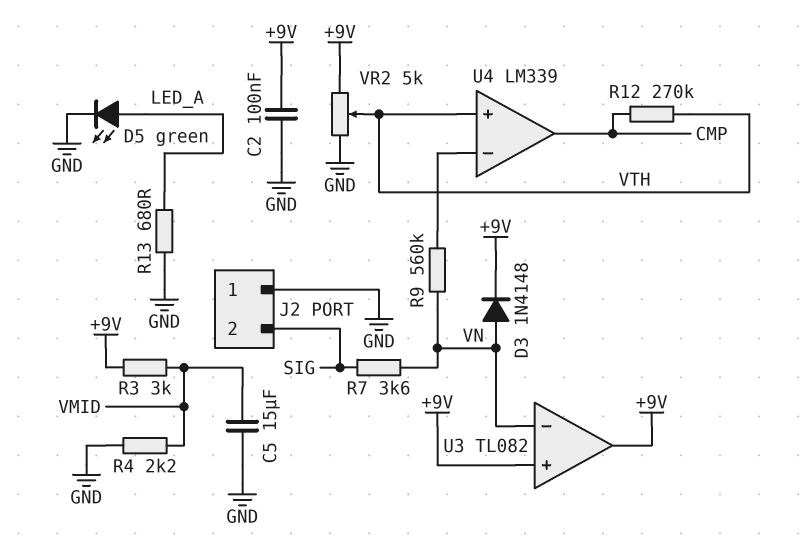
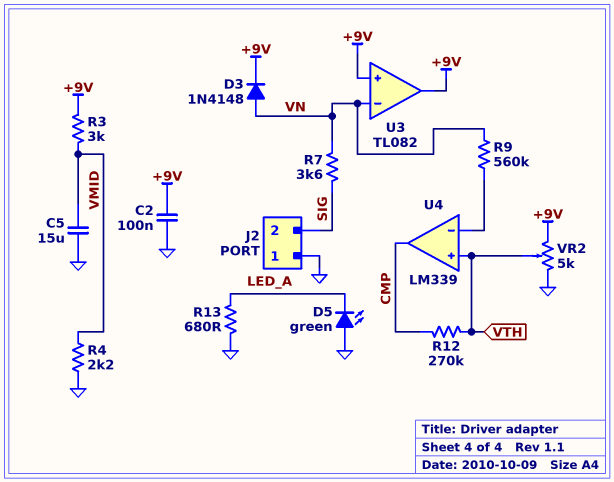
D5: LED green (A LED_A, K GND) -> LED green (A GND, K LED_A)

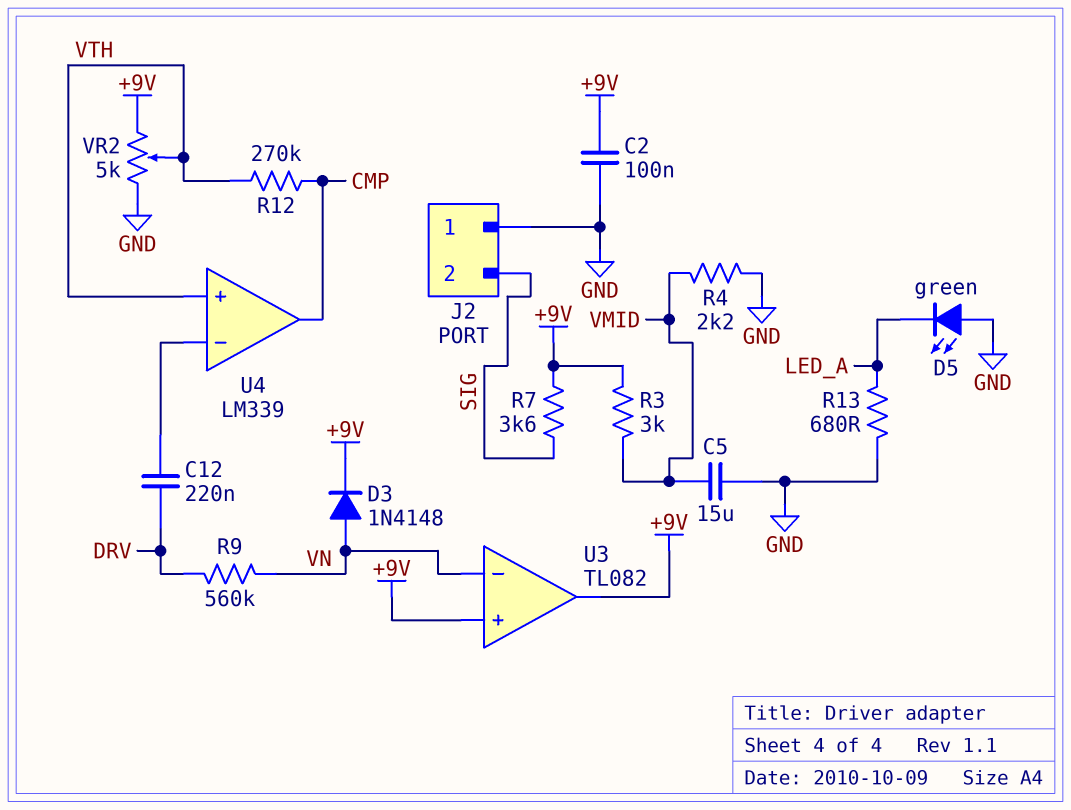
C12: none -> 220nF (DRV, U4/in-)
R7: 3.6k (SIG, VN) -> 3.6k (+9V, SIG)
R9: 560k (U4/in-, VN) -> 560k (DRV, VN)

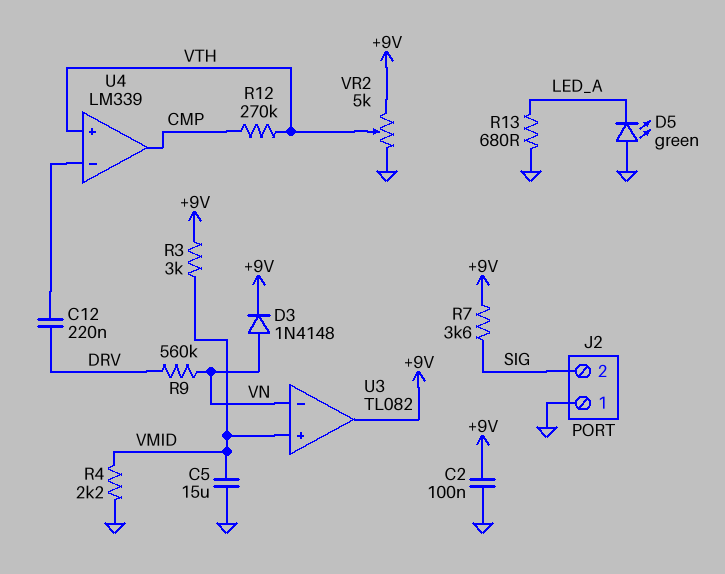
U3 pin in+: +9V -> VMID

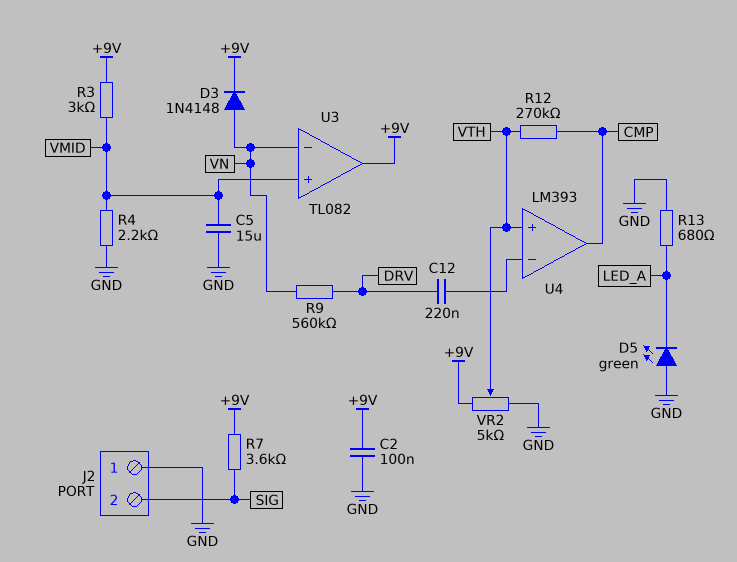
U4: LM339 -> LM393

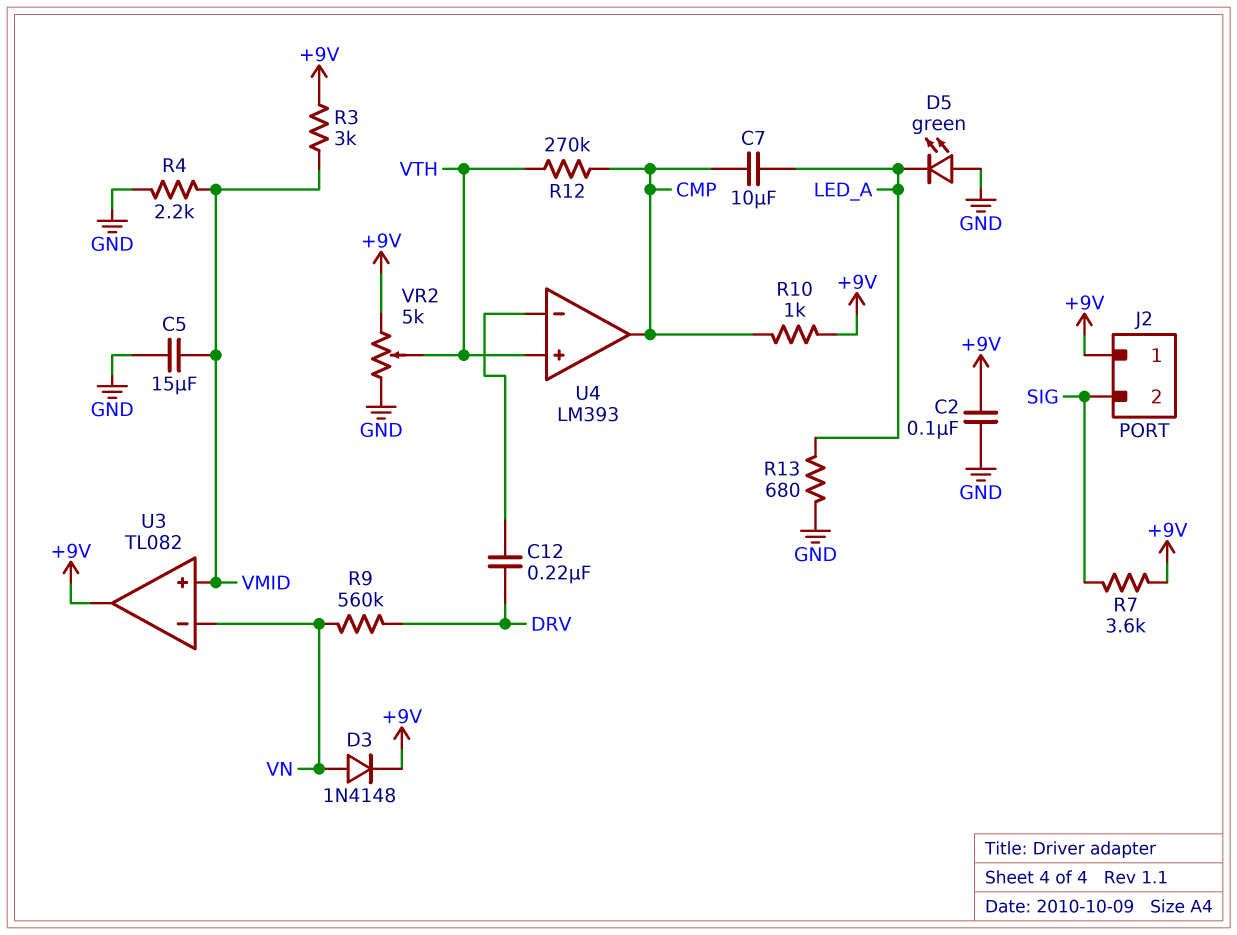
C7: none -> 10uF (CMP, LED_A)
J2 pin 1: GND -> +9V
R10: none -> 1k (+9V, CMP)

